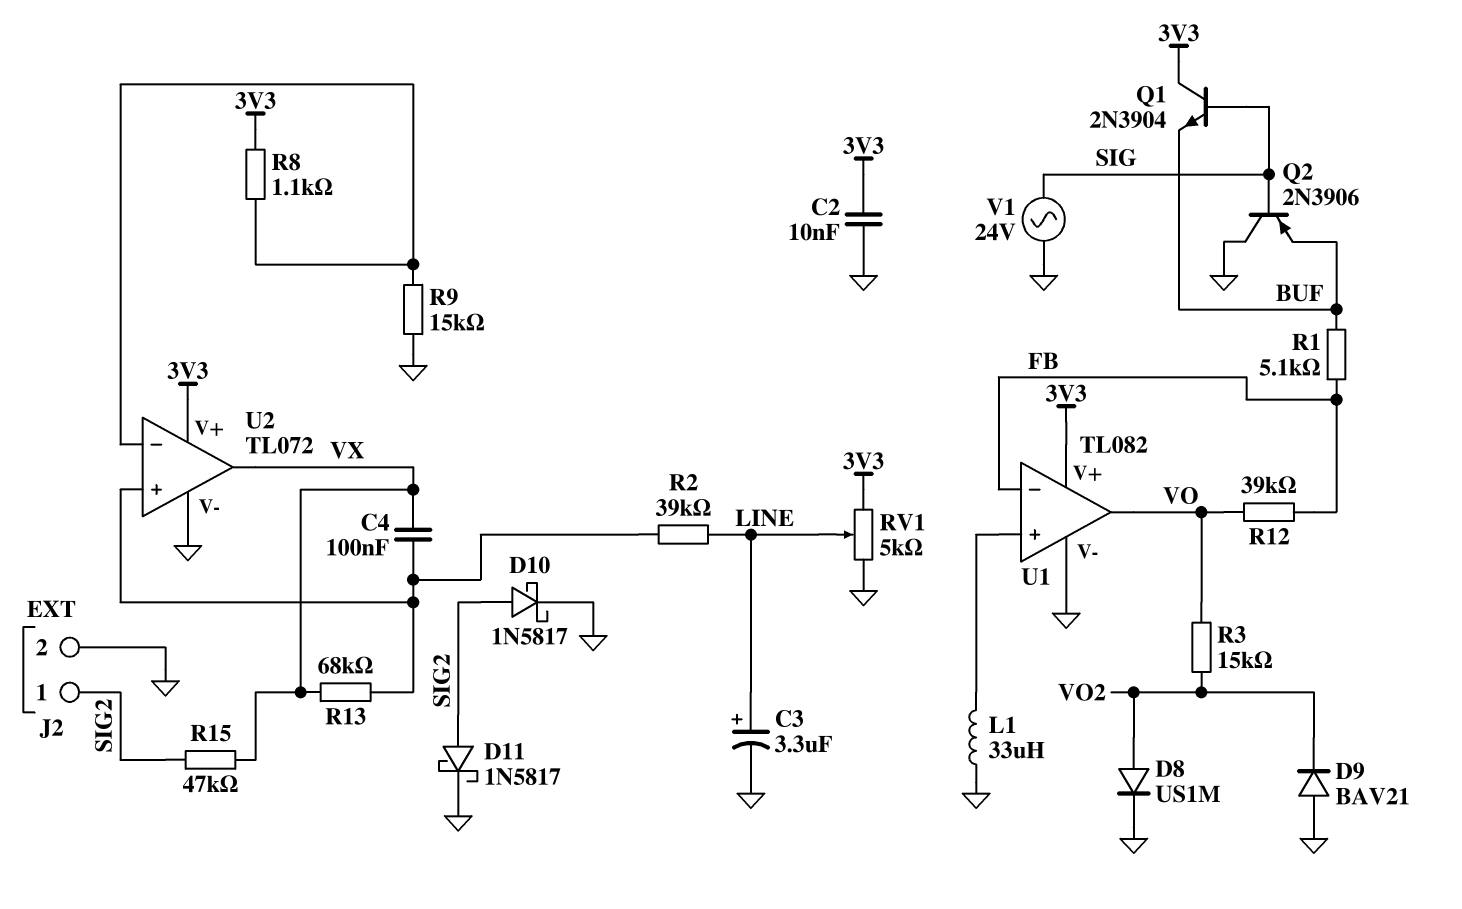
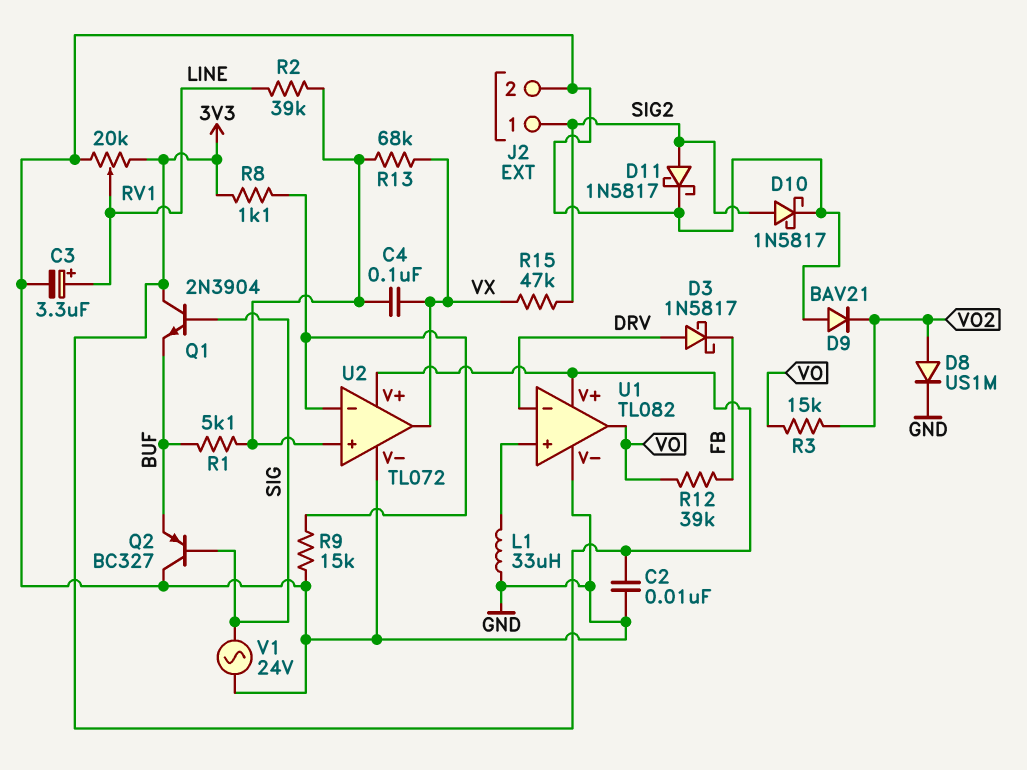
D3: none -> schottky 1N5817 (A DRV, K FB)
Q2: PNP 2N3906 (B SIG, C GND, E BUF) -> PNP BC327 (B SIG, C GND, E BUF)
R1: 5.1k (BUF, FB) -> 5.1k (BUF, U2/in+)
RV1: 5k (3V3, GND, wiper LINE) -> 20k (3V3, GND, wiper LINE)
U1 pin in-: FB -> DRV

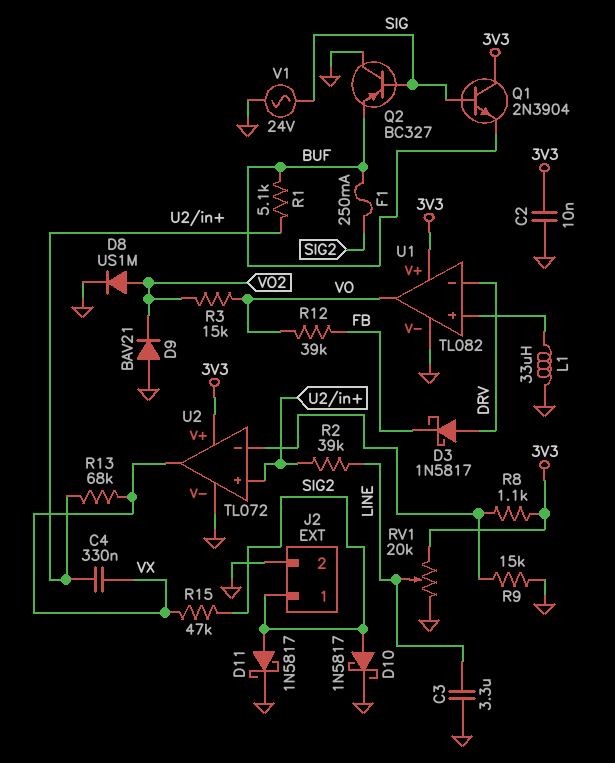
C3: 3.3uF (plus LINE, minus GND) -> 3.3uF (GND, LINE)
C4: 100nF (U2/in+, VX) -> 330nF (U2/in+, VX)
F1: none -> 250mA (BUF, SIG2)

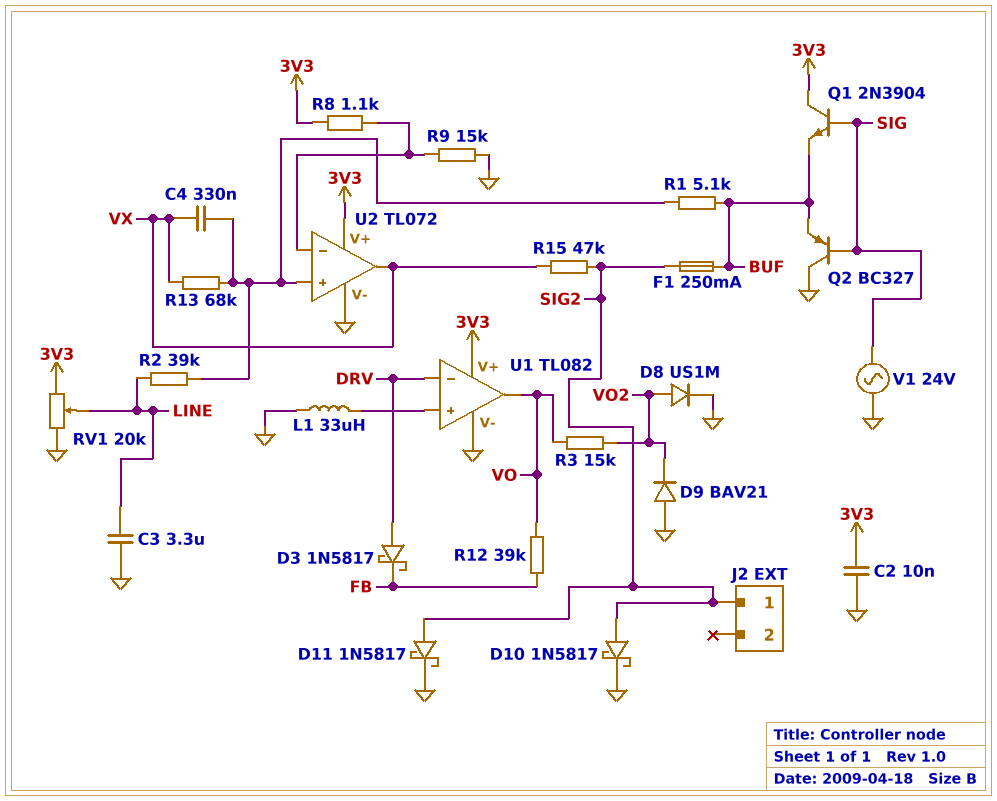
J2 pin 2: GND -> none

